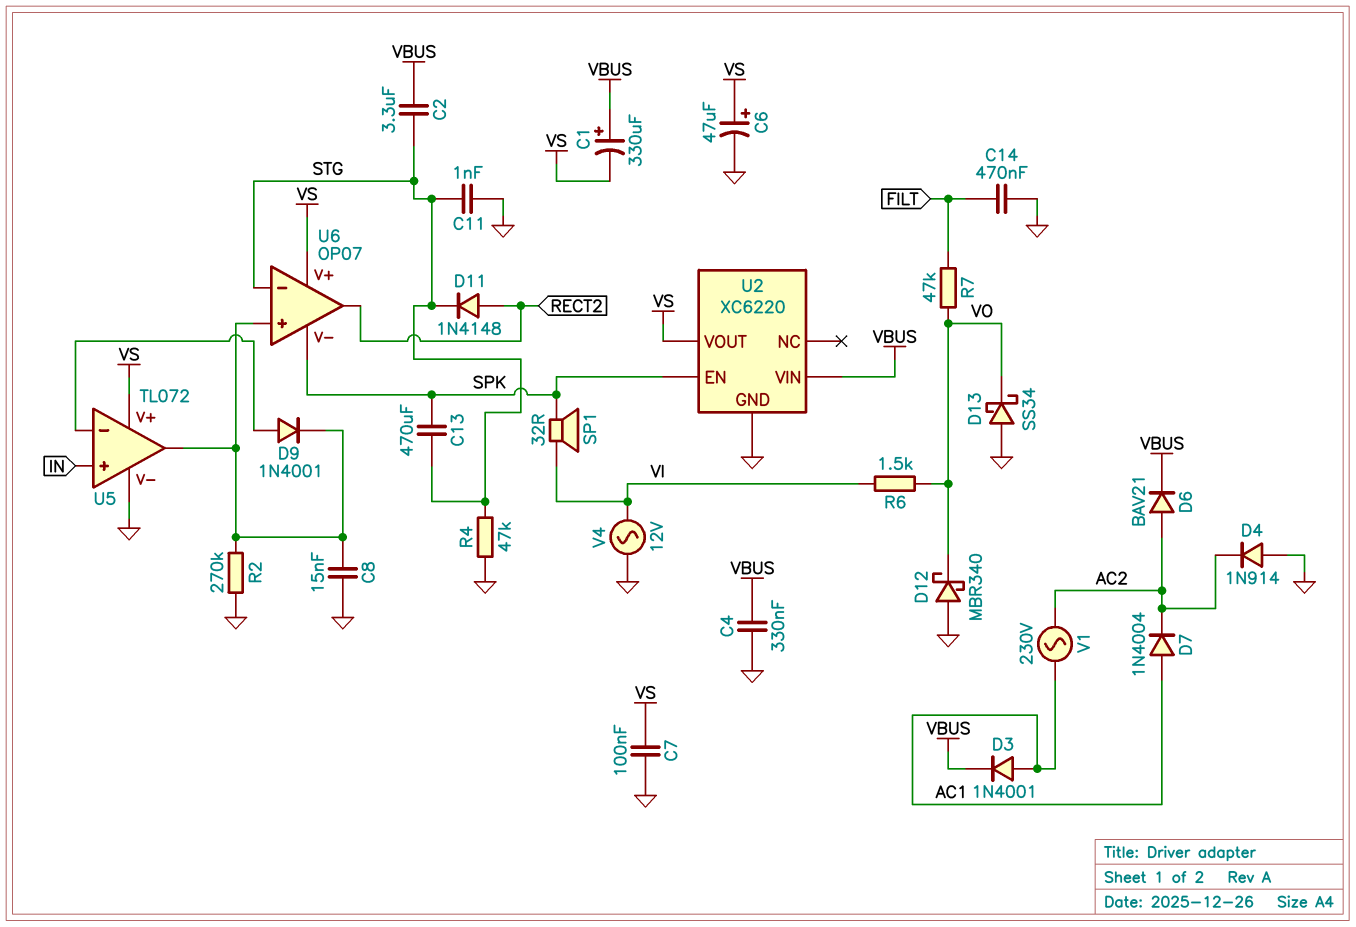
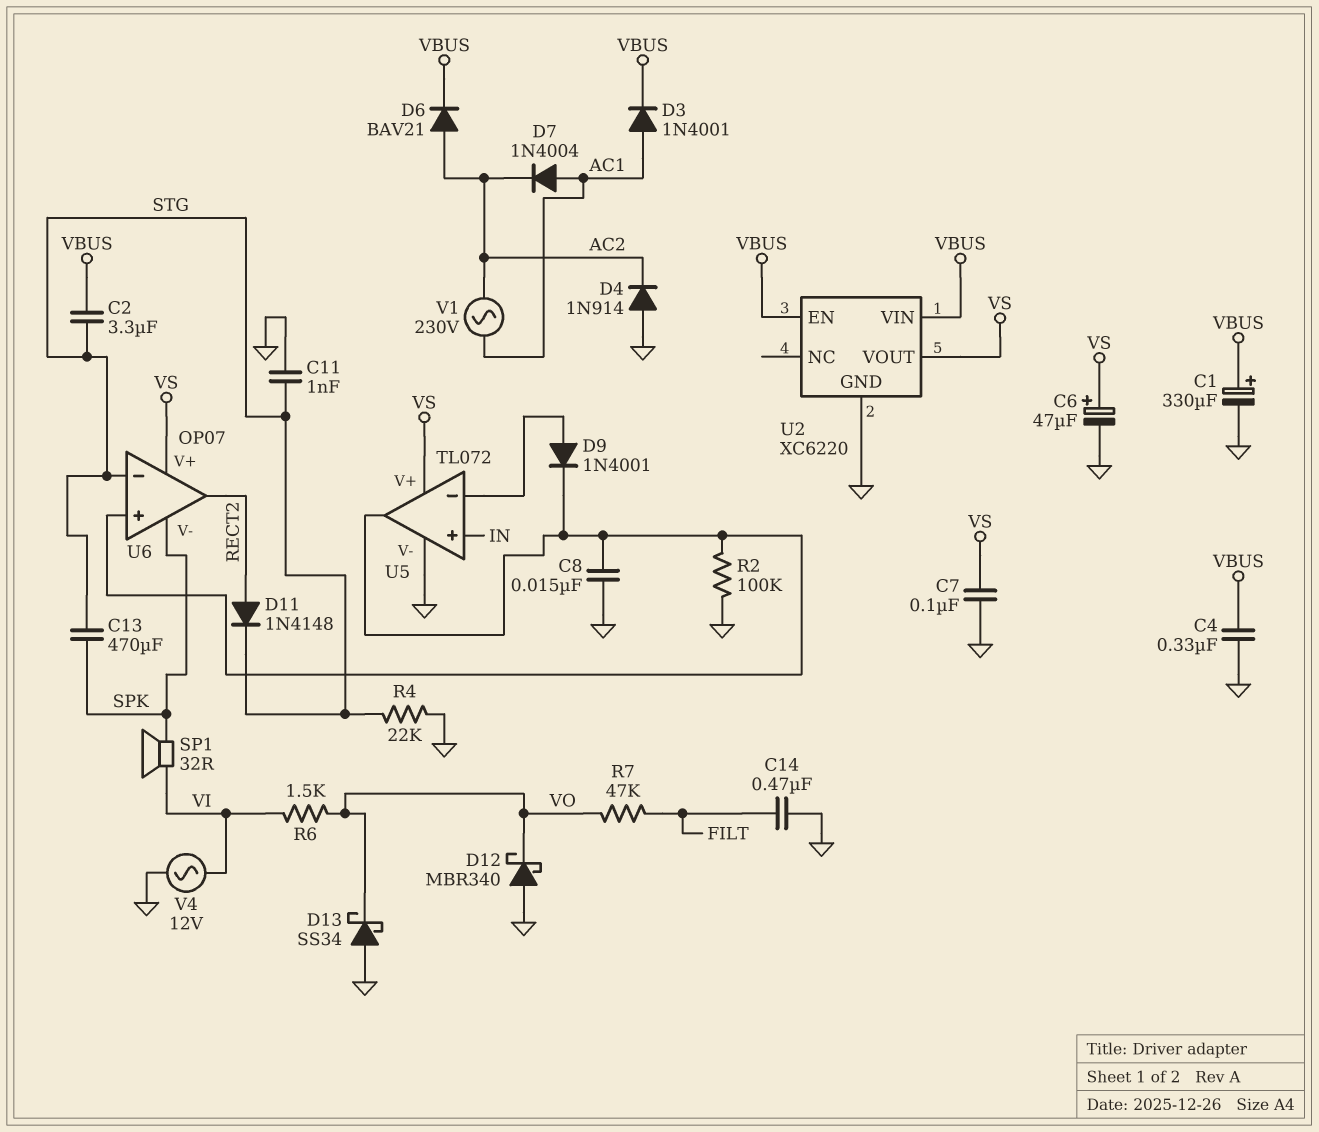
C1: 330uF (plus VBUS, minus VS) -> 330uF (plus VBUS, minus GND)
R2: 270k (GND, U5/out) -> 100k (GND, U5/out)
R4: 47k (GND, STG) -> 22k (GND, STG)
U2 pin EN: SPK -> VBUS

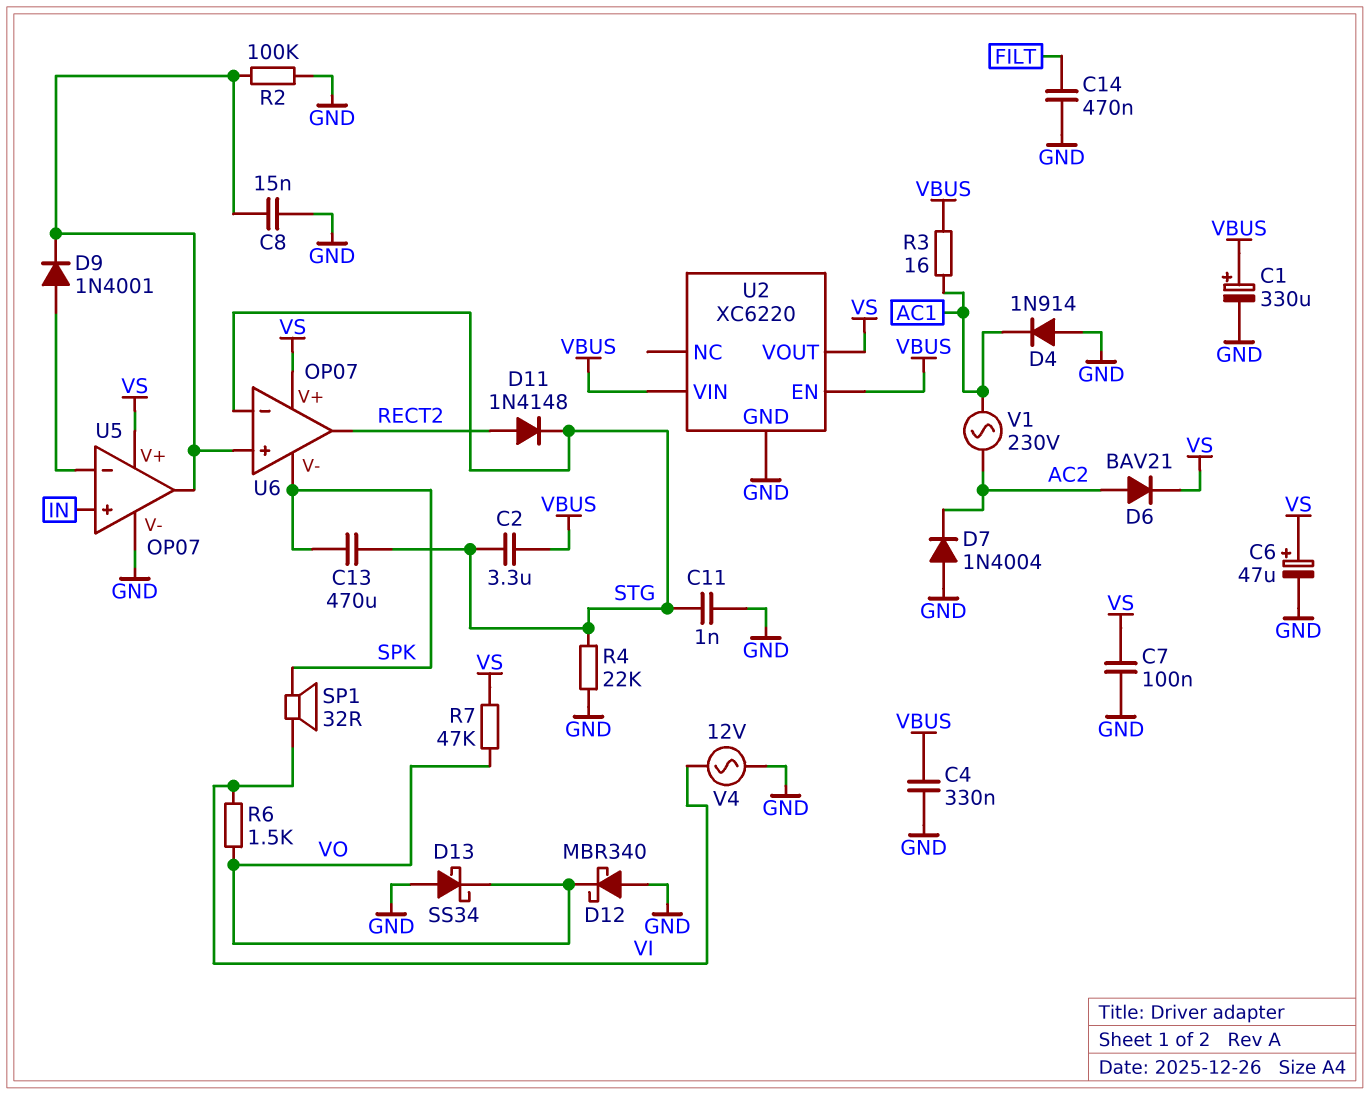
D3: diode 1N4001 (A AC1, K VBUS) -> none
D4: diode 1N914 (A GND, K AC2) -> diode 1N914 (A GND, K AC1)
D6: diode BAV21 (A AC2, K VBUS) -> diode BAV21 (A AC2, K VS)
D7: diode 1N4004 (A AC1, K AC2) -> diode 1N4004 (A GND, K AC2)
R3: none -> 16 (AC1, VBUS)
R7: 47k (FILT, VO) -> 47k (VO, VS)
U5: TL072 -> OP07

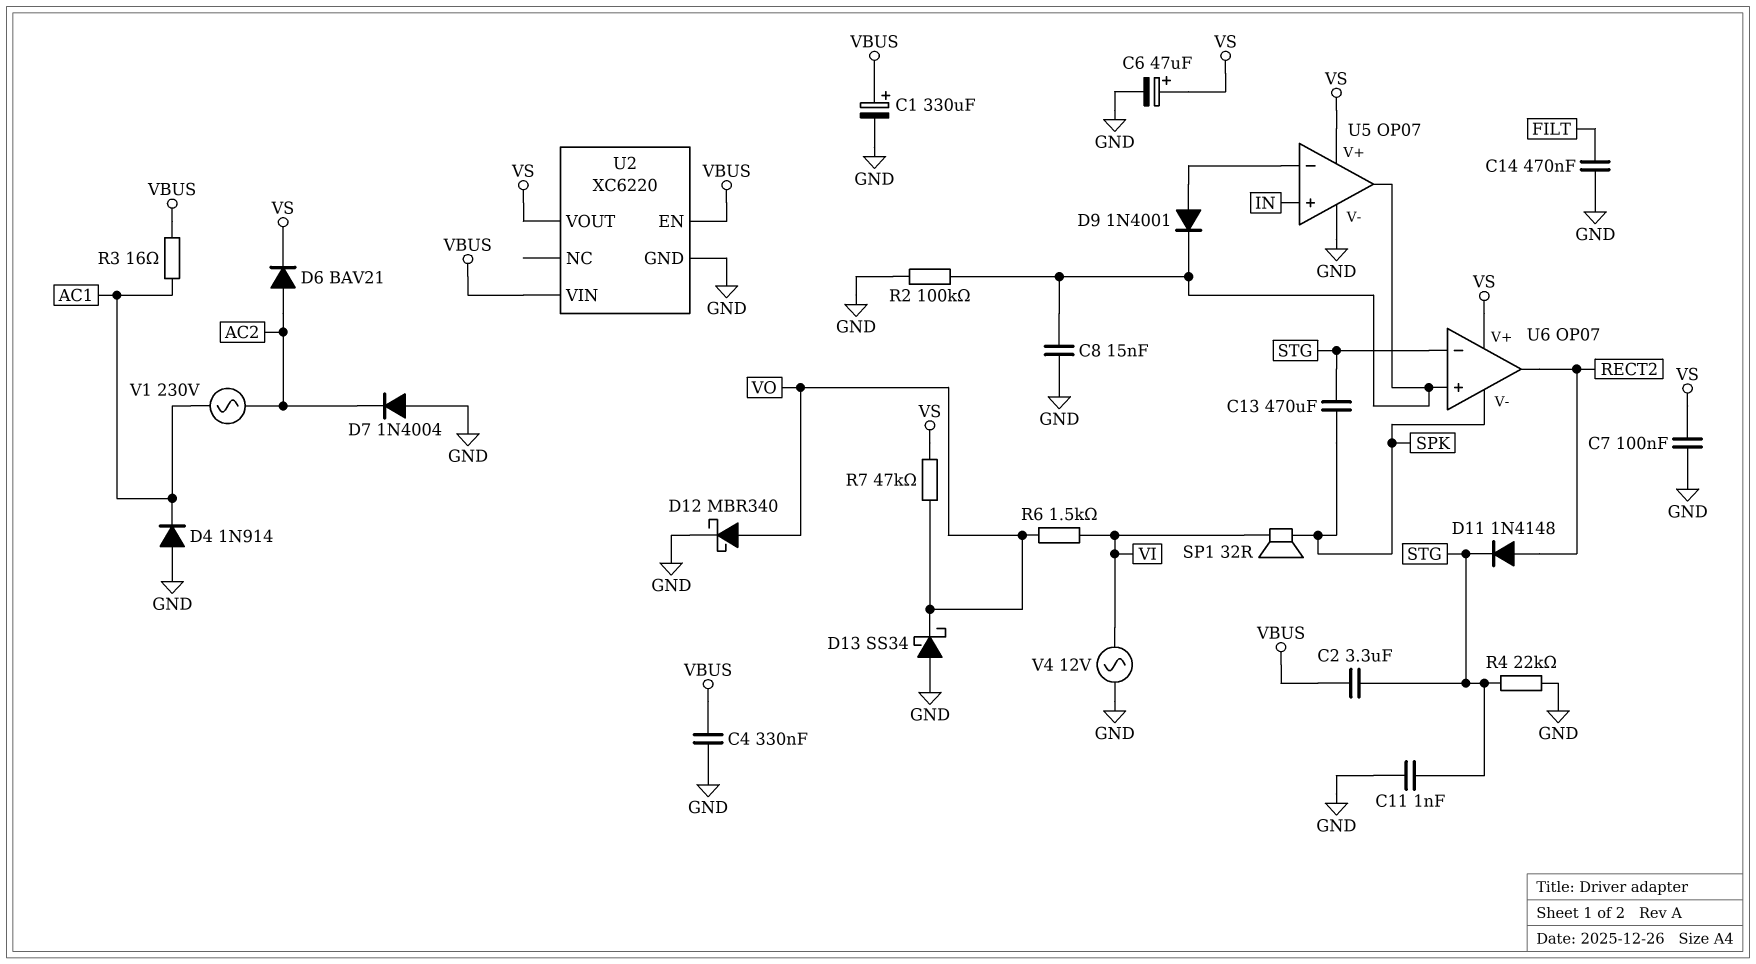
D12: schottky MBR340 (A GND, K VO) -> schottky MBR340 (A VO, K GND)

